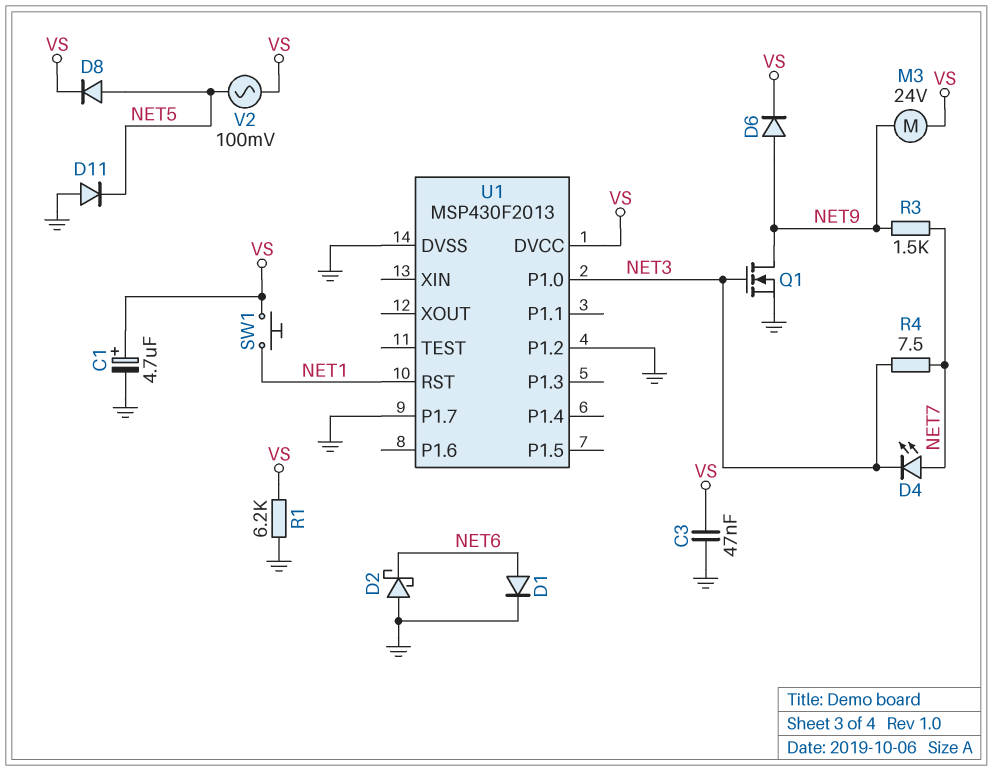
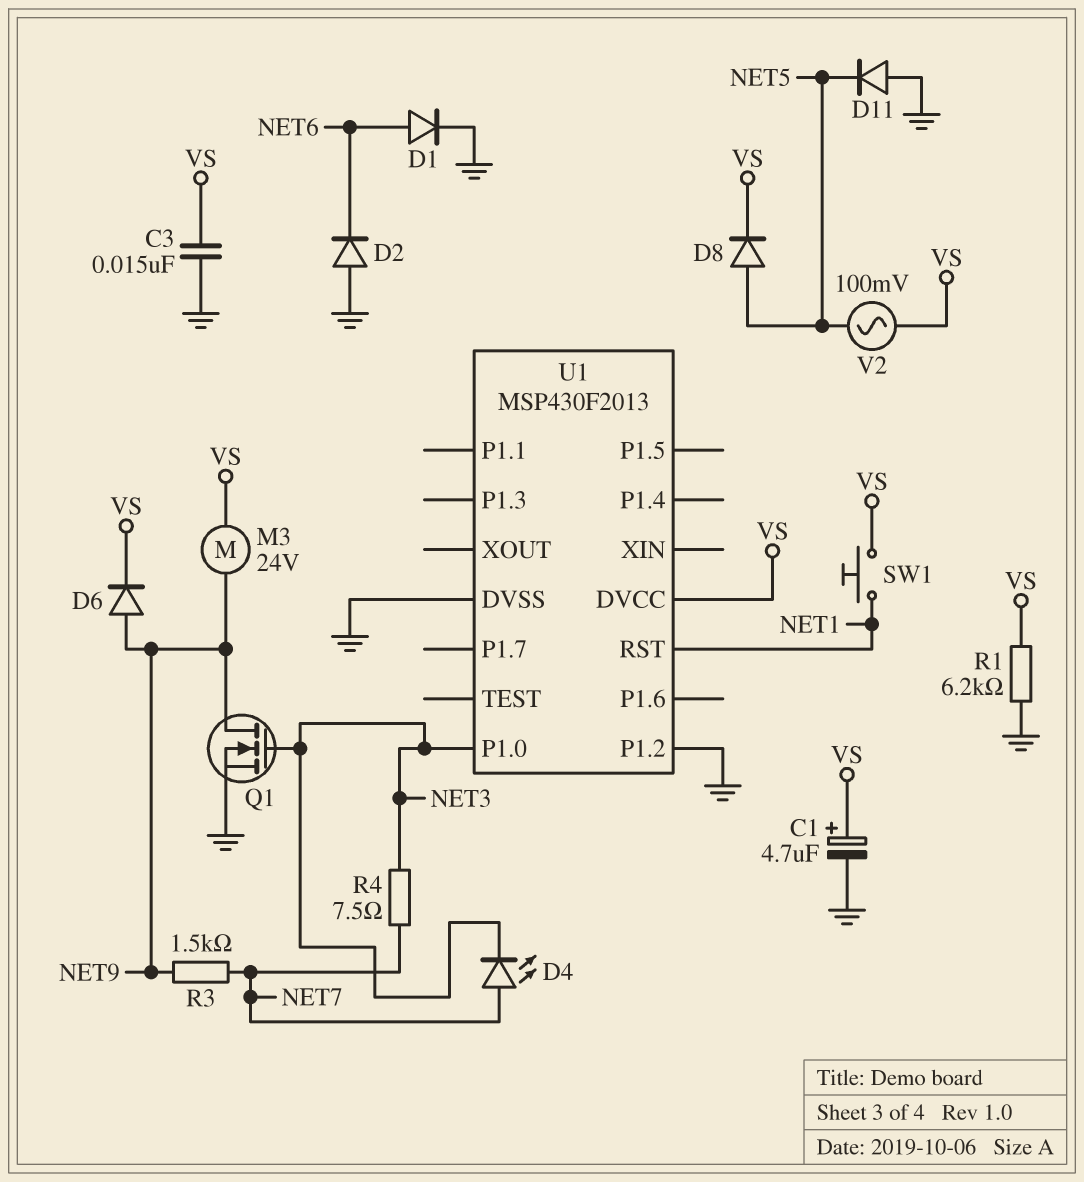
C3: 47nF (GND, VS) -> 15nF (GND, VS)
D2: schottky (A GND, K NET6) -> diode (A GND, K NET6)
U1 pin P1.7: GND -> none

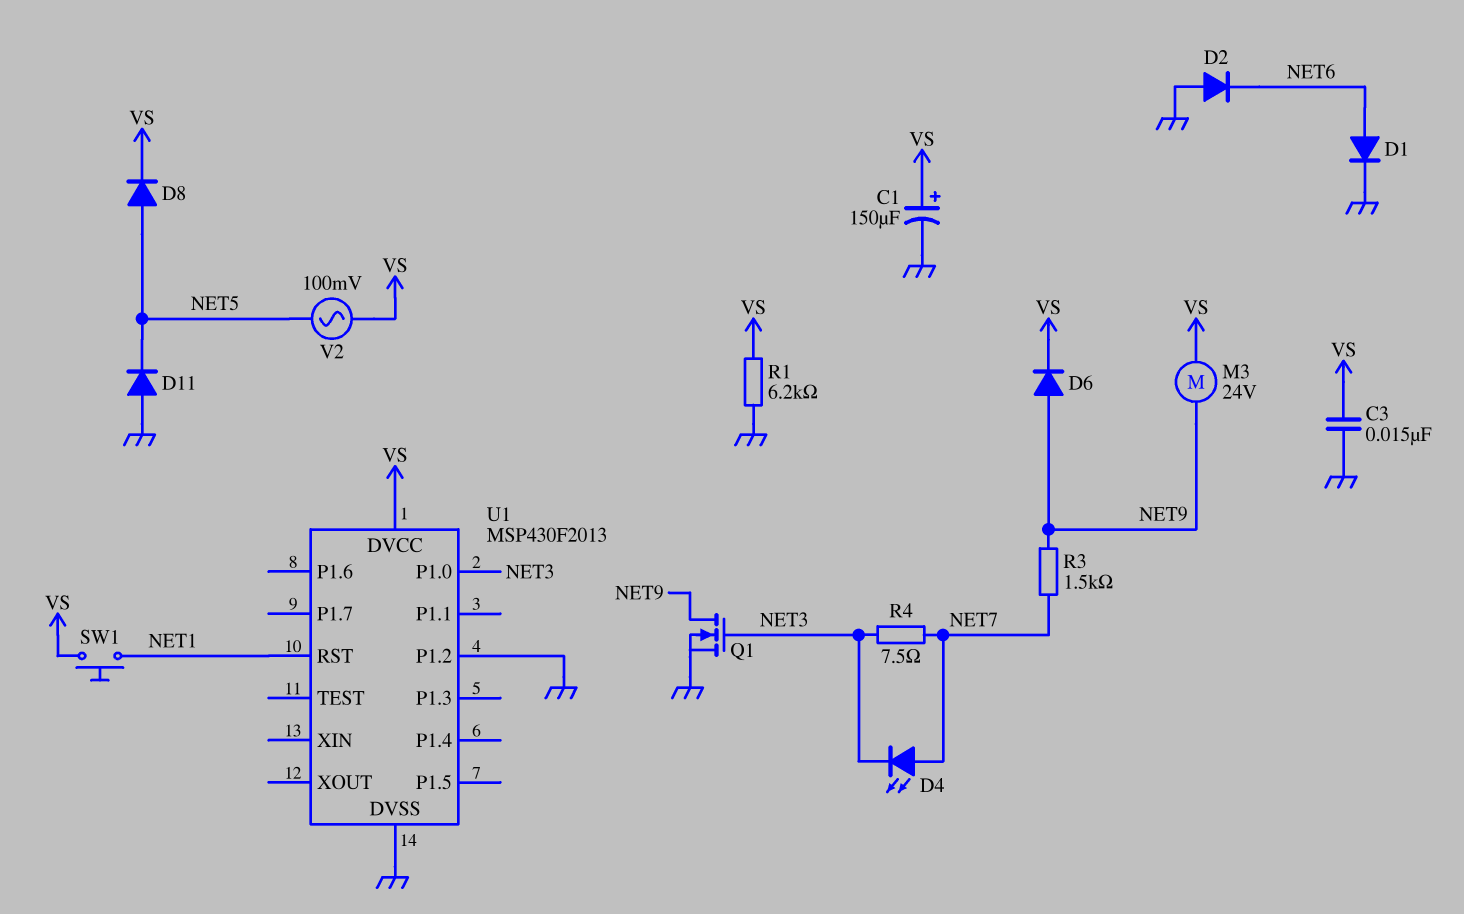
C1: 4.7uF (plus VS, minus GND) -> 150uF (plus VS, minus GND)

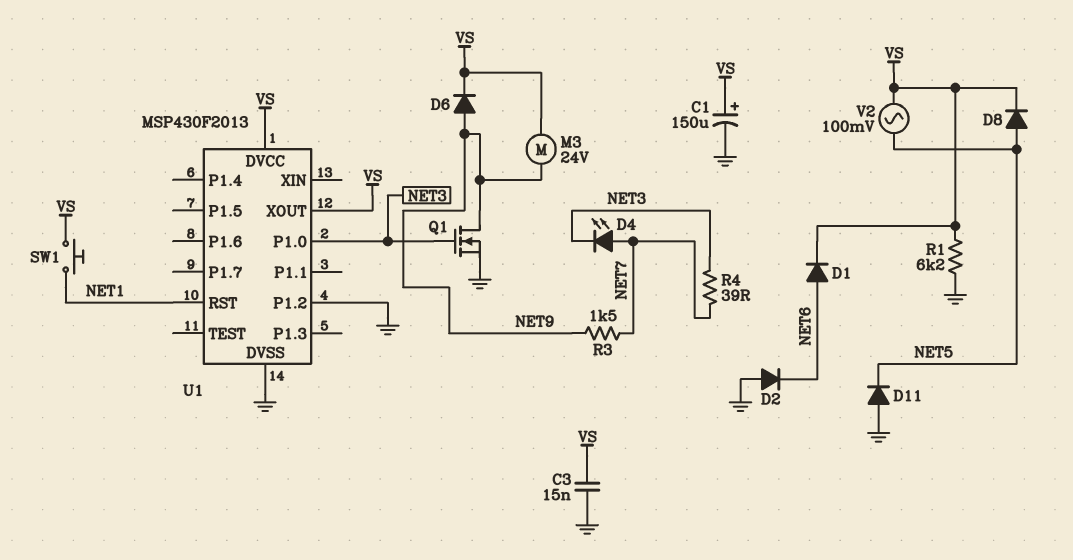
D1: diode (A NET6, K GND) -> diode (A NET6, K VS)
R4: 7.5 (NET3, NET7) -> 39 (NET3, NET7)
U1 pin XOUT: none -> VS

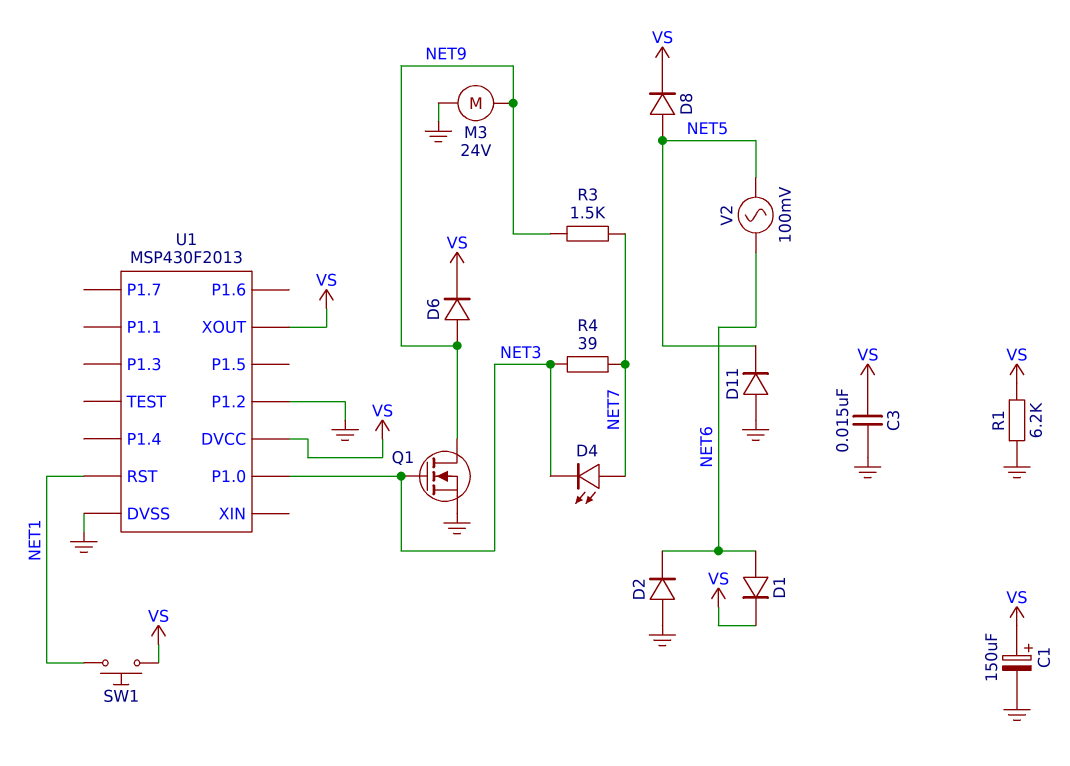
M3: motor 24V (NET9, VS) -> motor 24V (GND, NET9)
V2: AC 100mV (NET5, VS) -> AC 100mV (NET5, NET6)

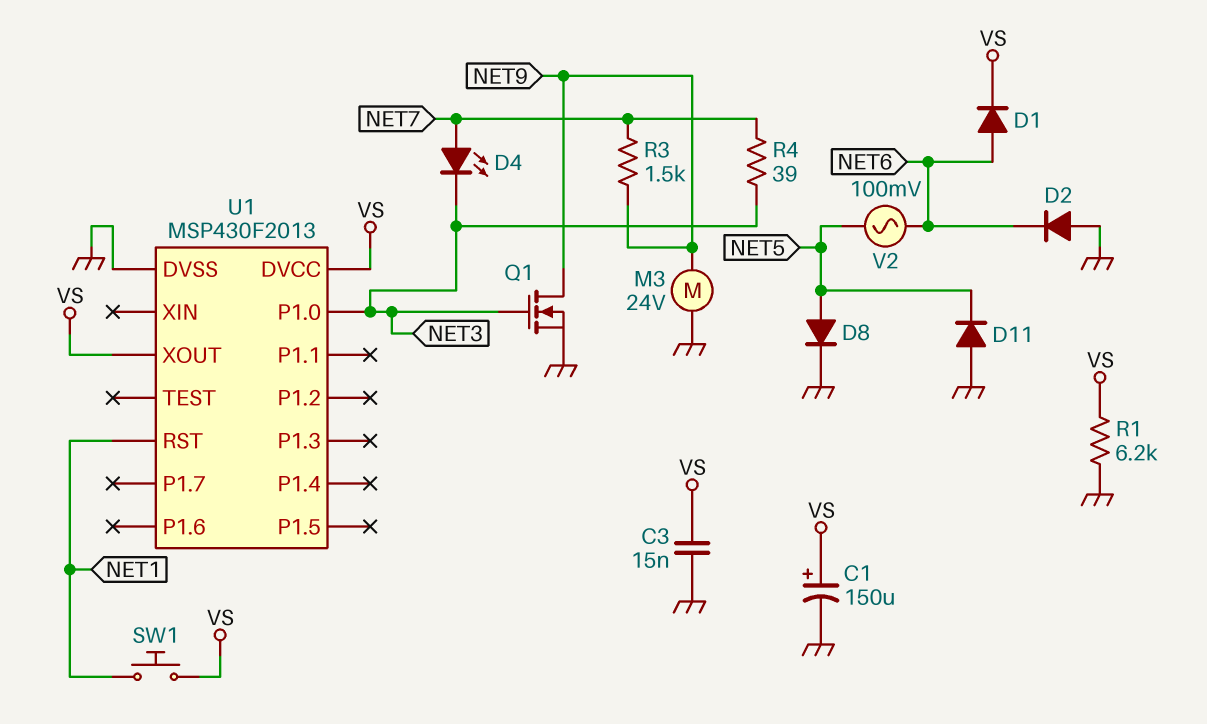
D6: diode (A NET9, K VS) -> none
D8: diode (A NET5, K VS) -> diode (A NET5, K GND)
U1 pin P1.2: GND -> none

